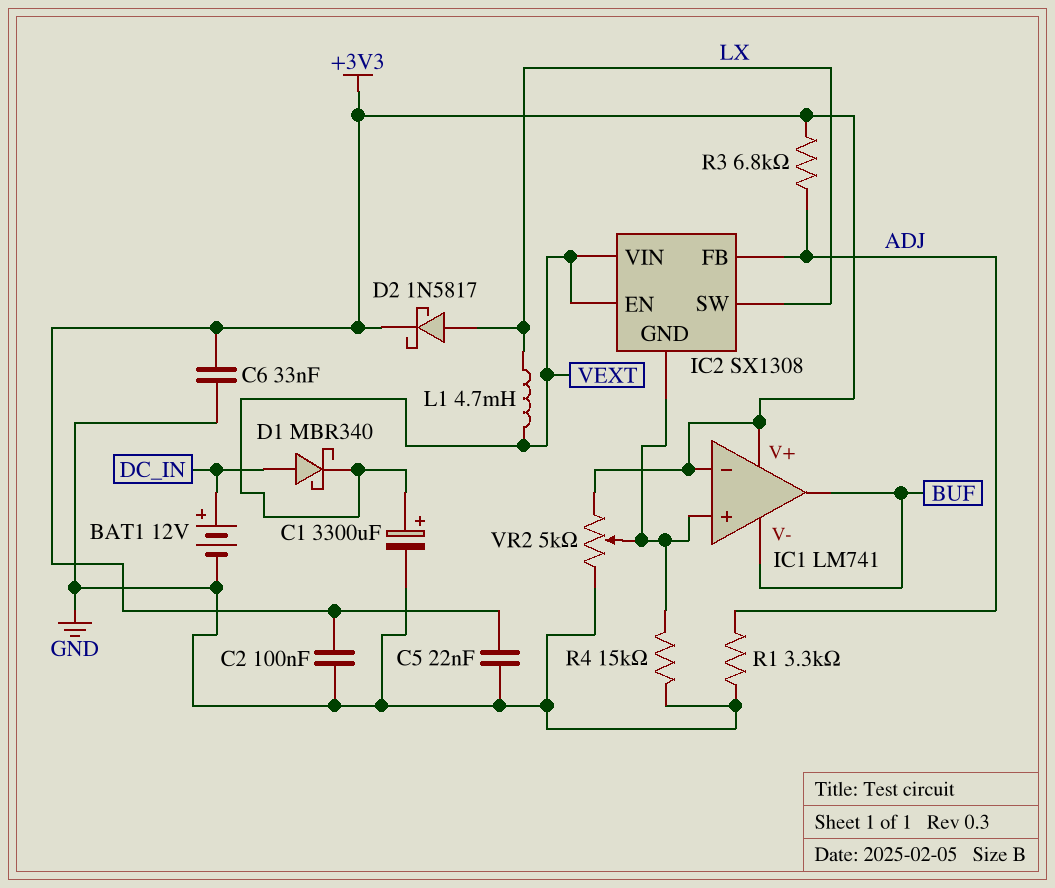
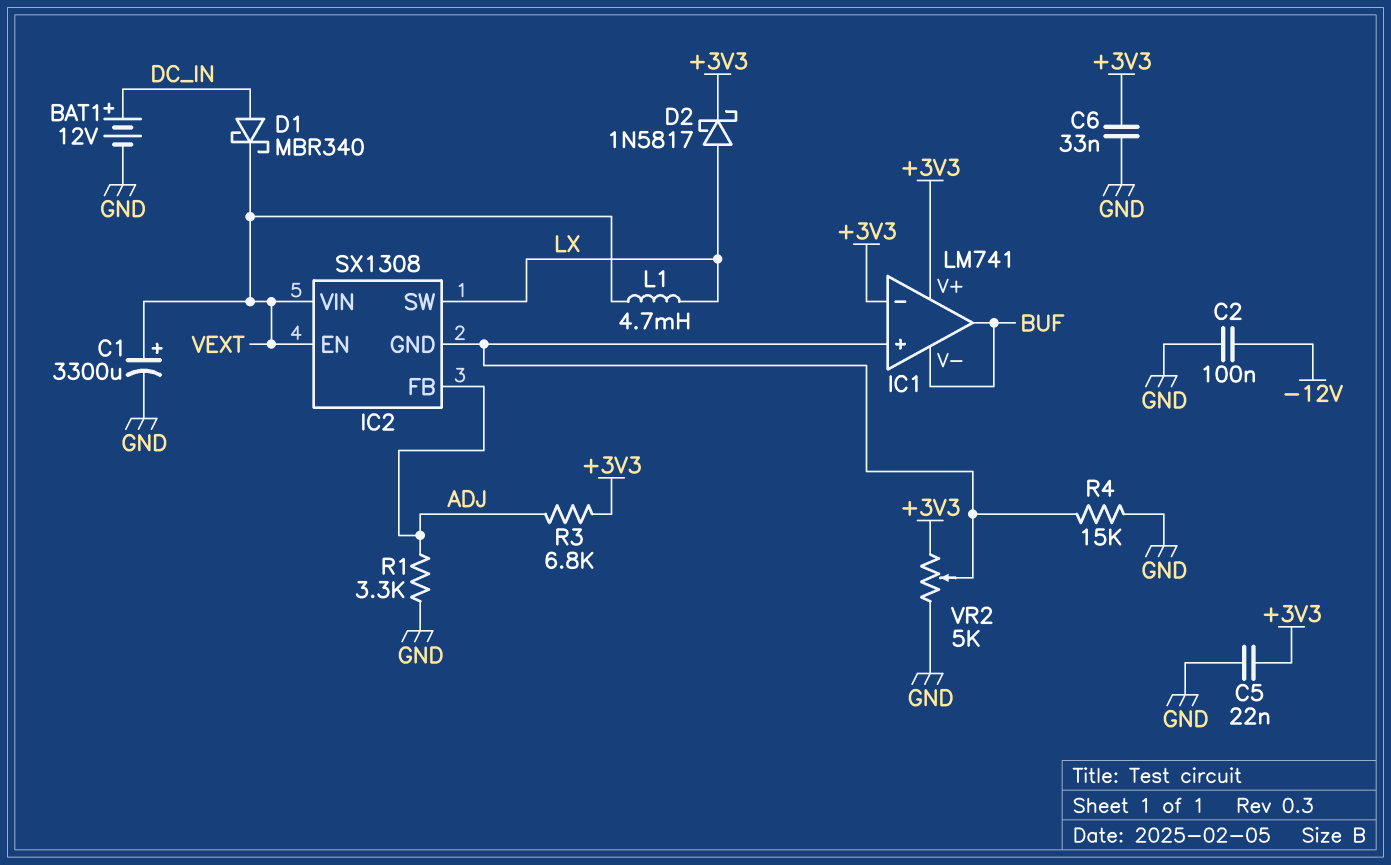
C2: 100nF (+3V3, GND) -> 100nF (-12V, GND)

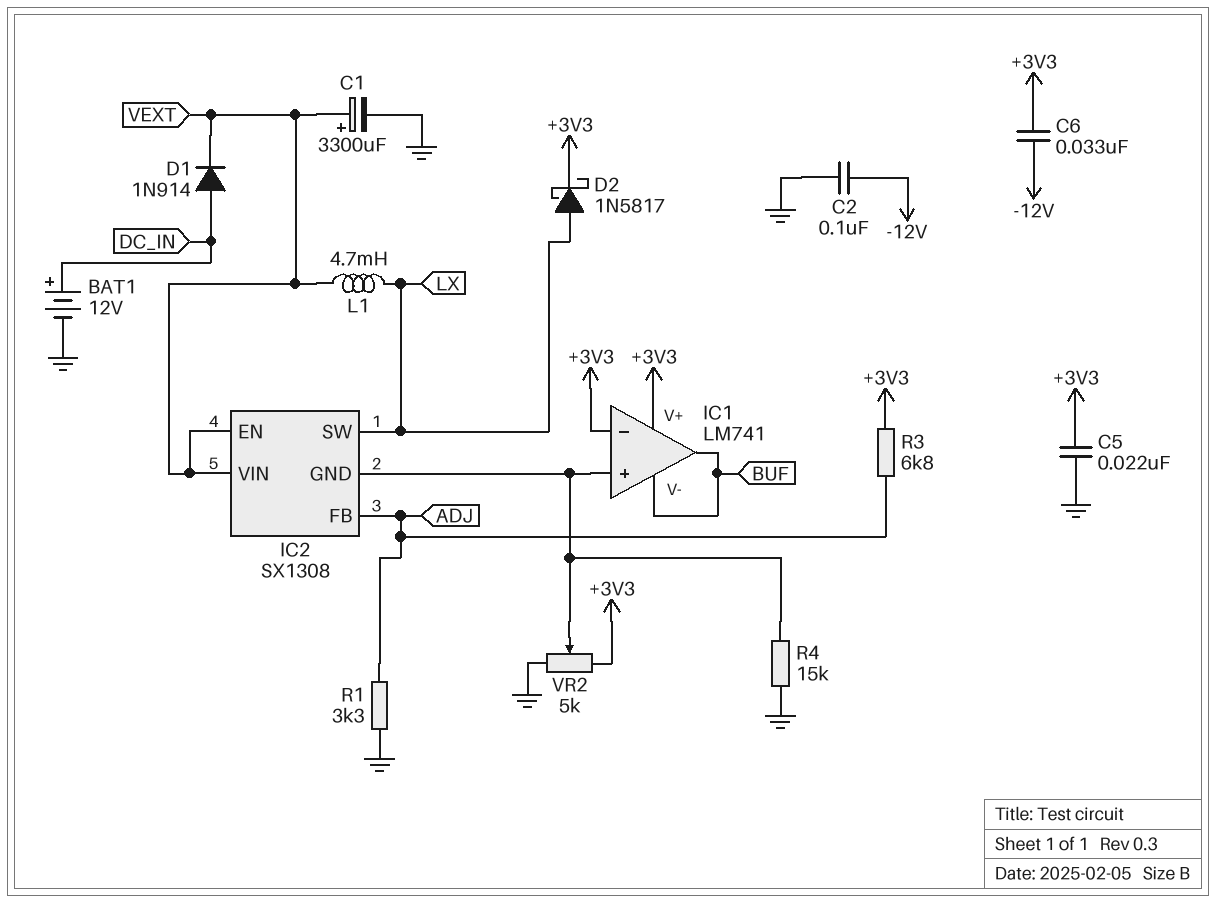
C6: 33nF (+3V3, GND) -> 33nF (+3V3, -12V)
D1: schottky MBR340 (A DC_IN, K VEXT) -> diode 1N914 (A DC_IN, K VEXT)

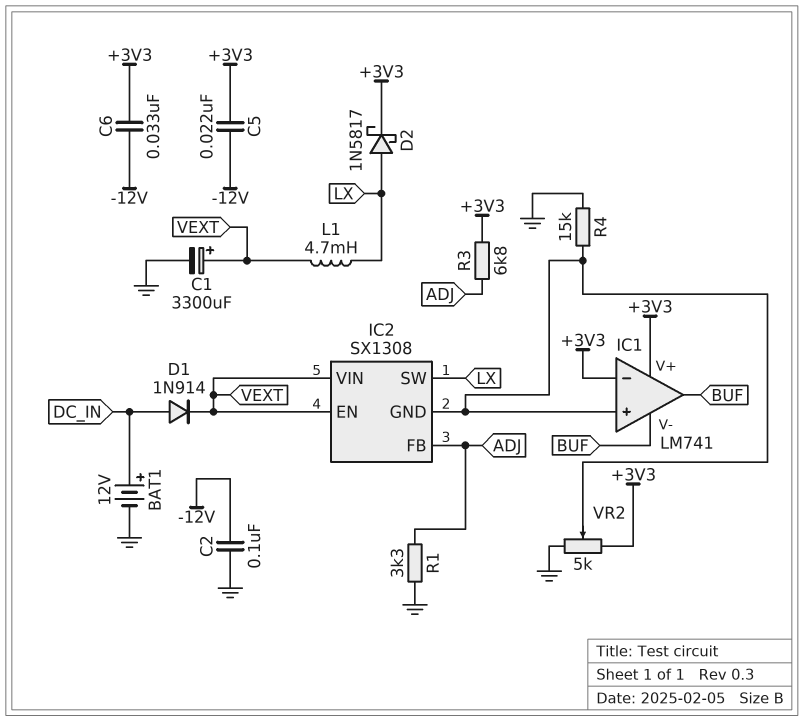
C5: 22nF (+3V3, GND) -> 22nF (+3V3, -12V)

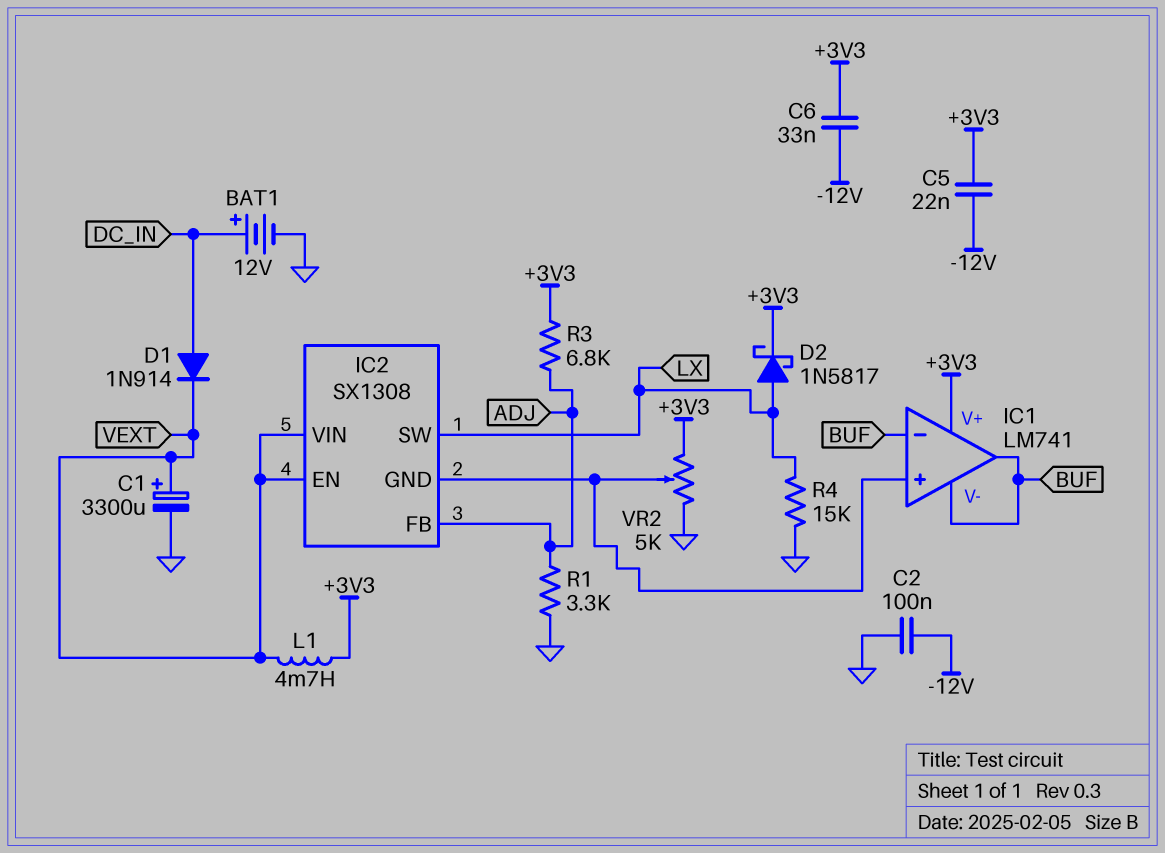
IC1 pin in-: +3V3 -> BUF
L1: 4.7mH (LX, VEXT) -> 4.7mH (+3V3, VEXT)
R4: 15k (GND, IC1/in+) -> 15k (GND, LX)

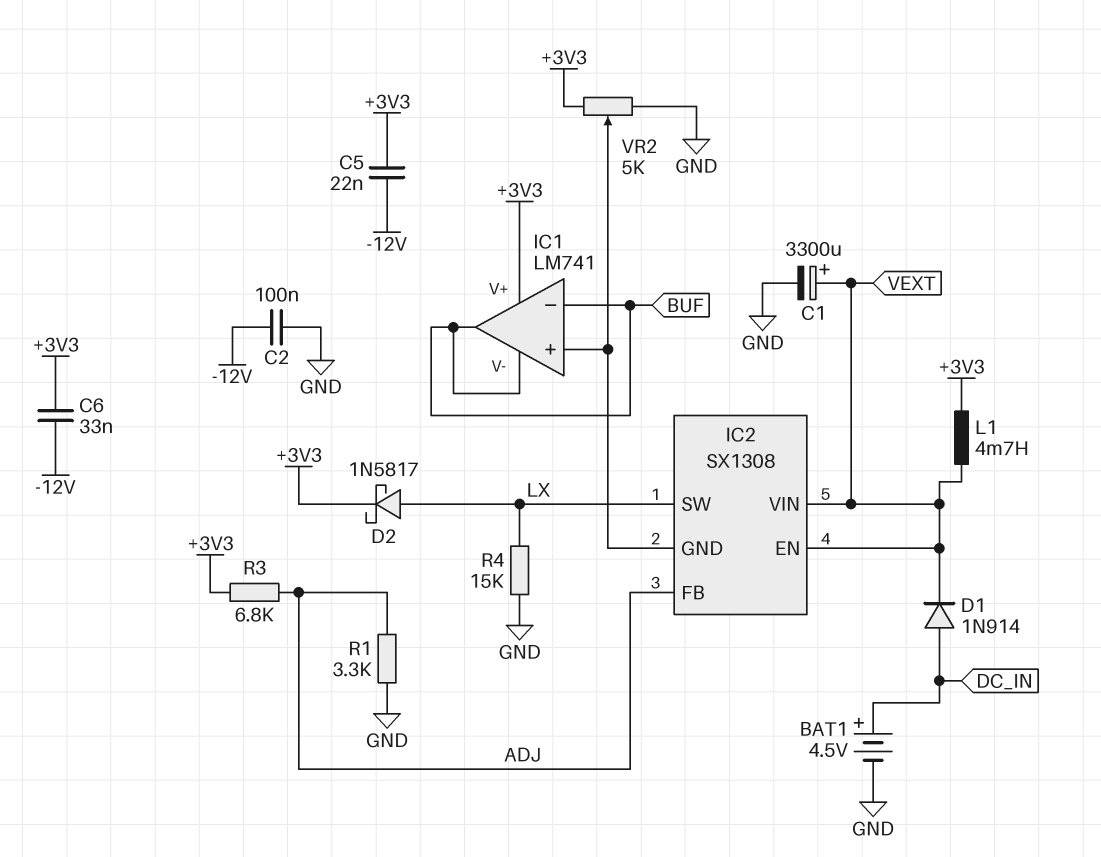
BAT1: 12V (plus DC_IN, minus GND) -> 4.5V (plus DC_IN, minus GND)

